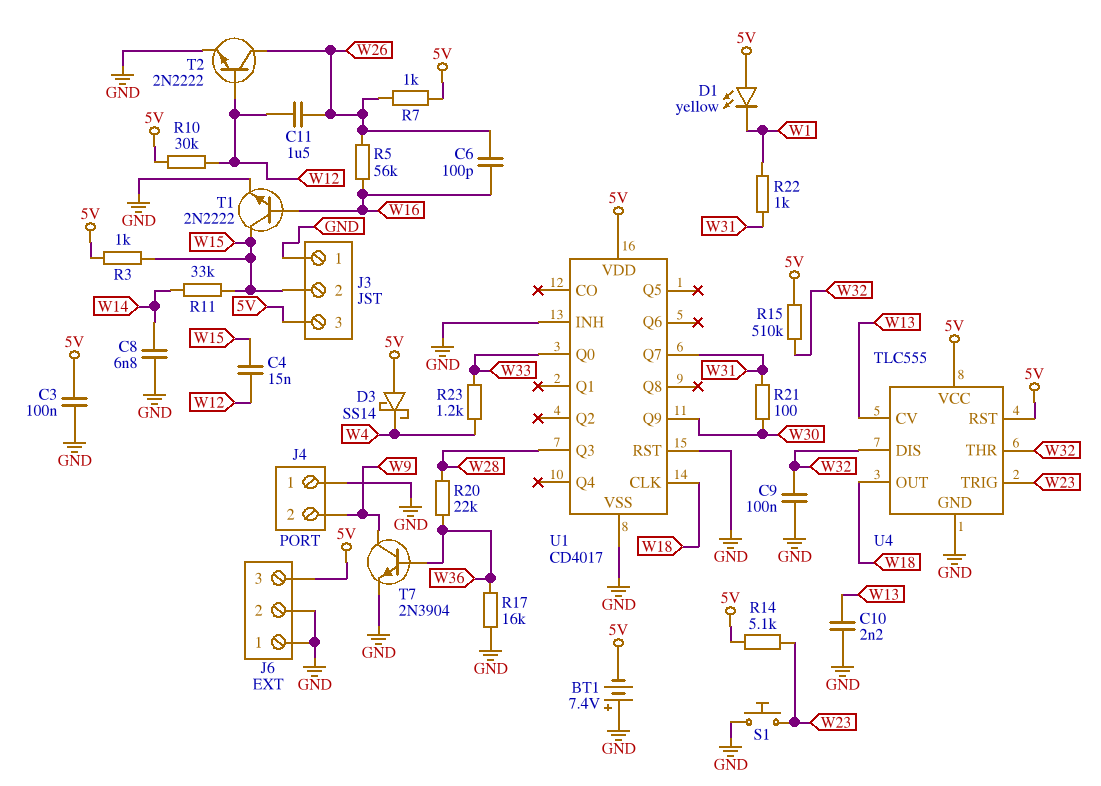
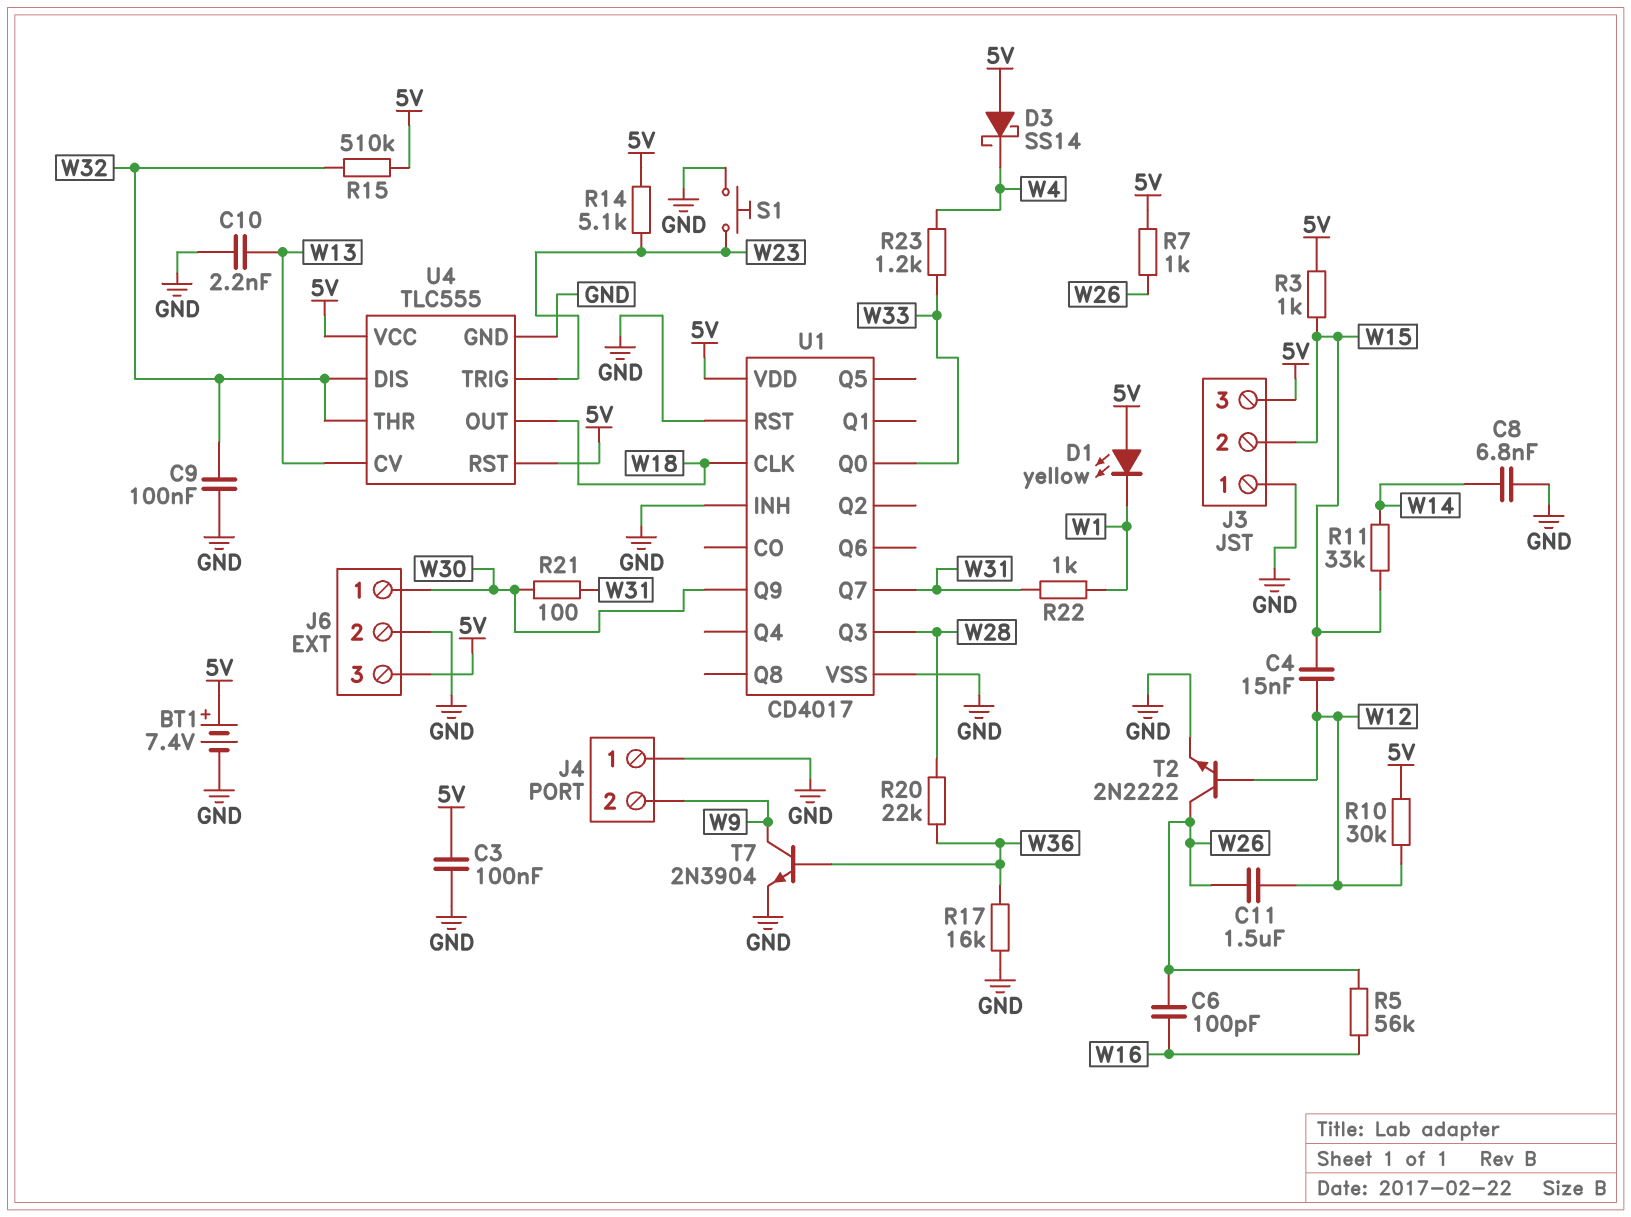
BT1: 7.4V (plus GND, minus 5V) -> 7.4V (plus 5V, minus GND)
J6 pin 1: GND -> W30
T1: NPN 2N2222 (B W16, C W15, E GND) -> none

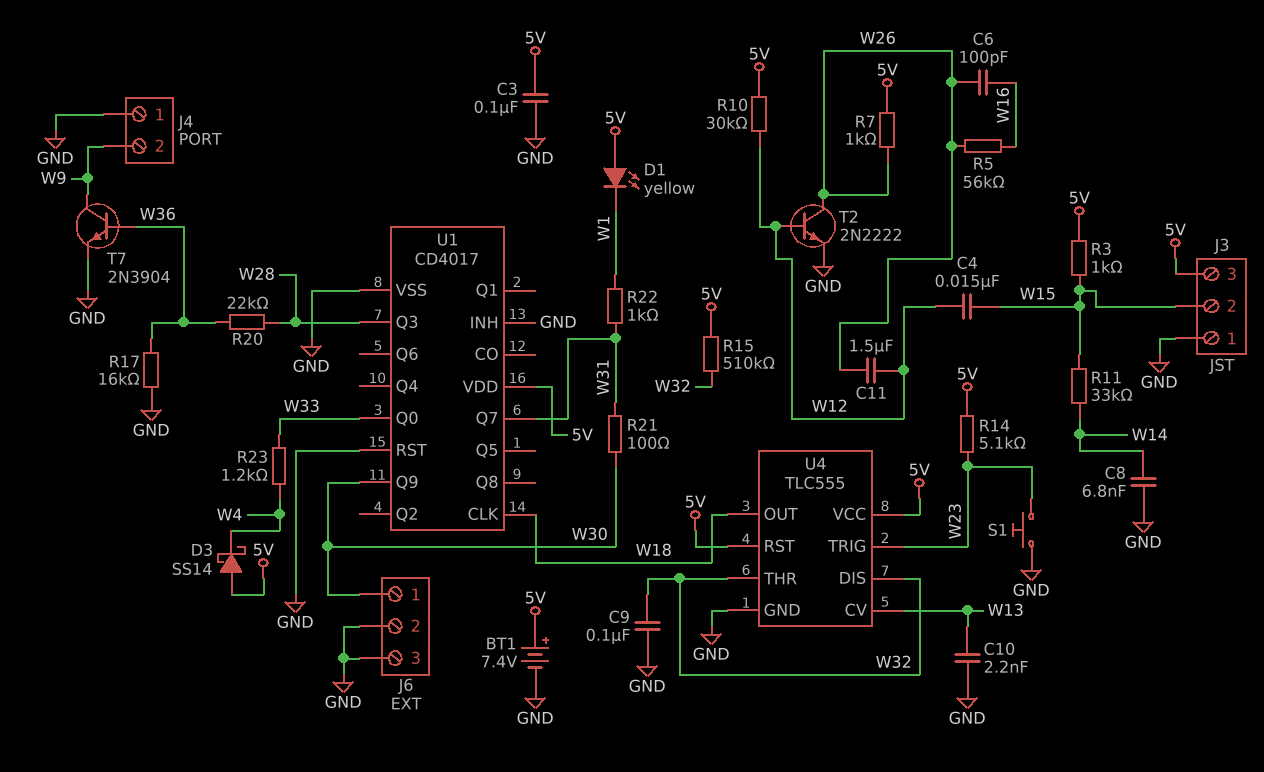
J6 pin 3: 5V -> GND

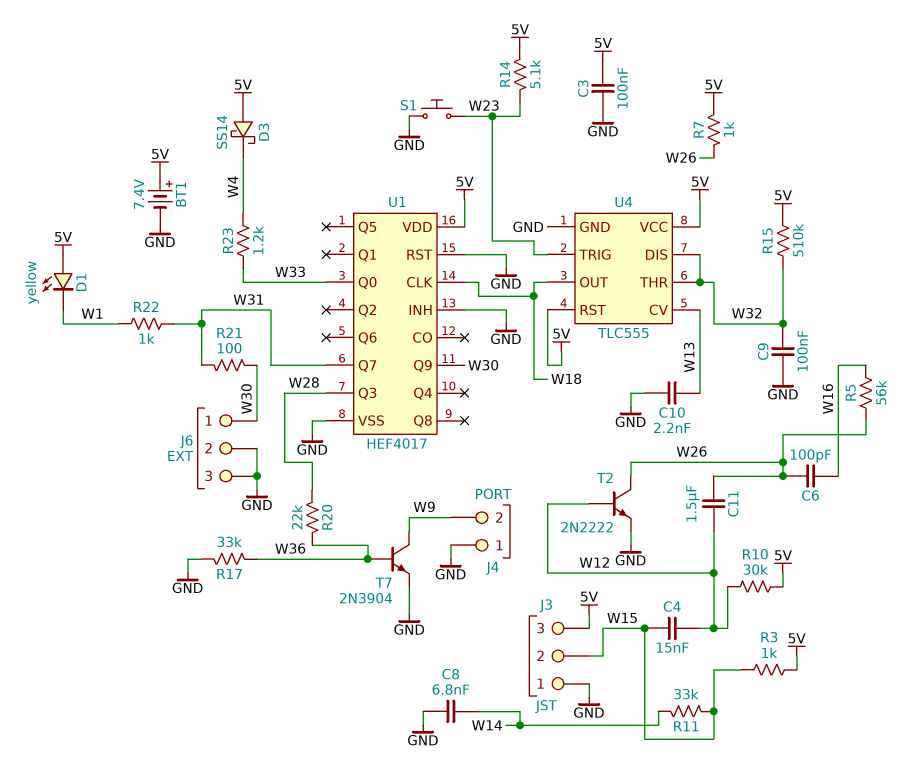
R17: 16k (GND, W36) -> 33k (GND, W36)
U1: CD4017 -> HEF4017

